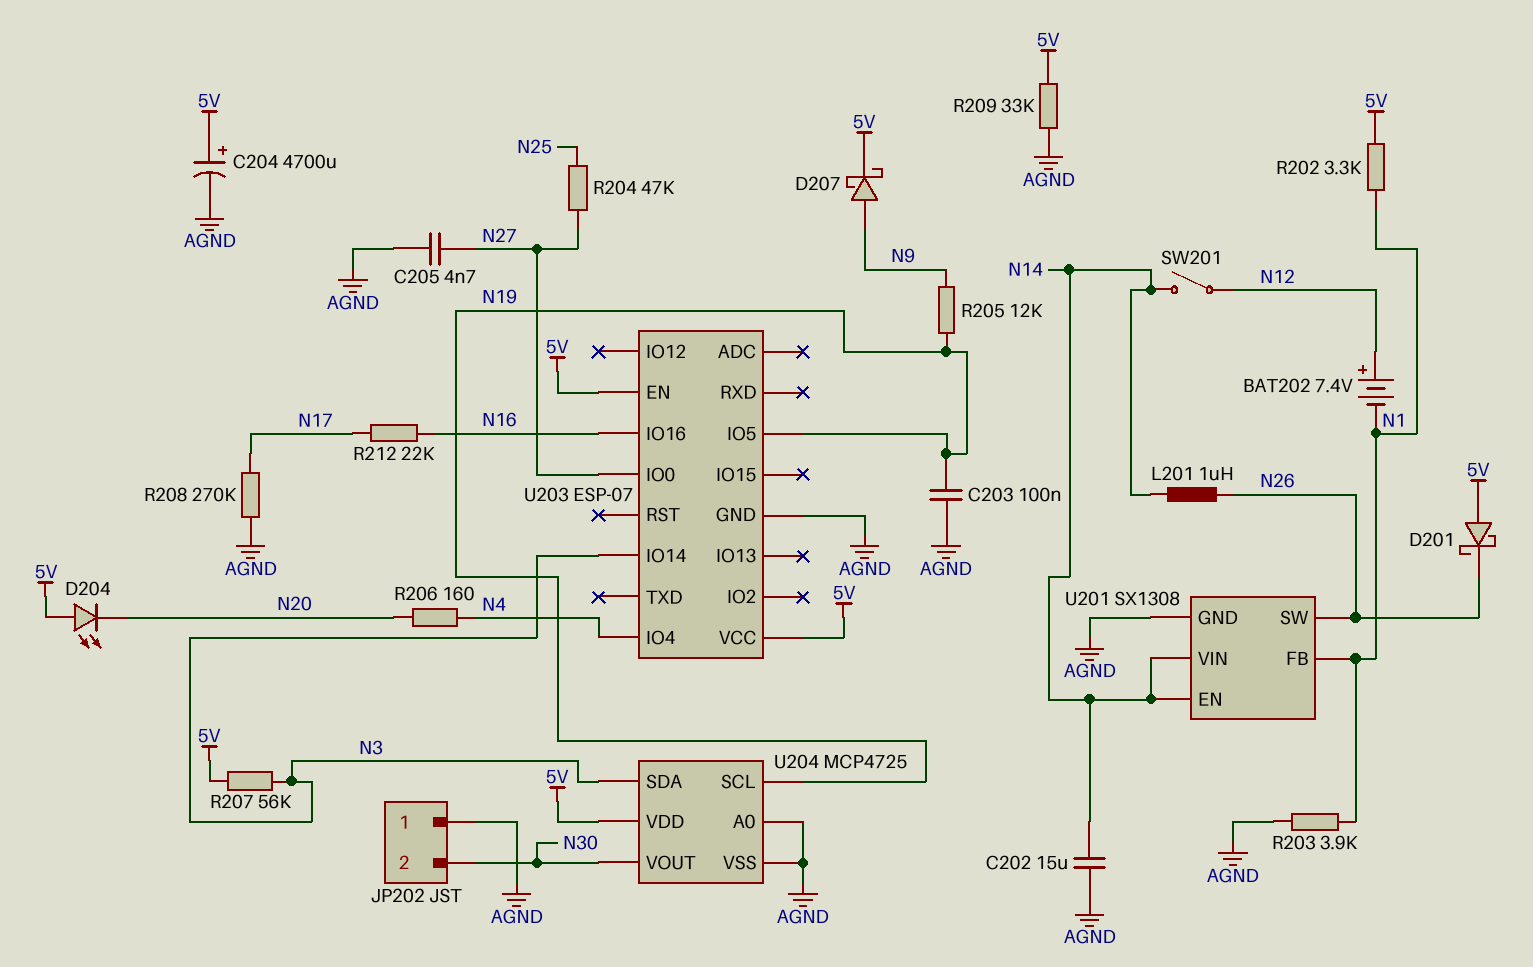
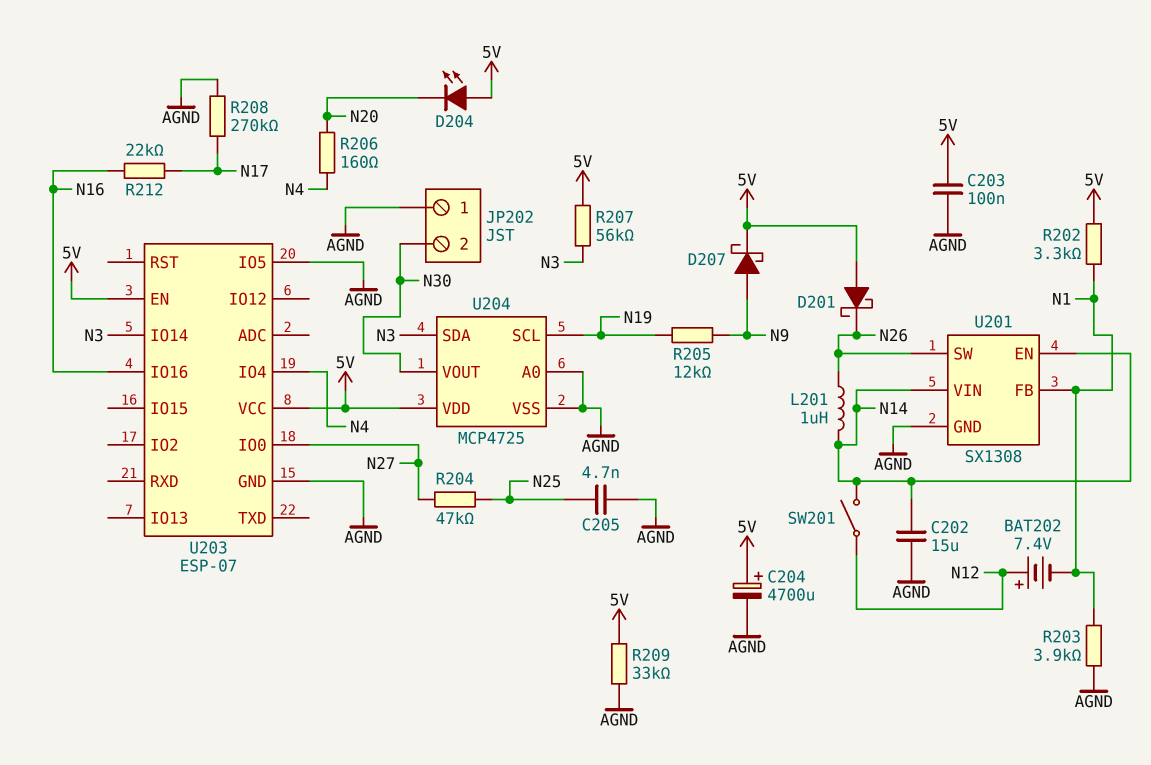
C203: 100nF (AGND, N19) -> 100nF (5V, AGND)
C205: 4.7nF (AGND, N27) -> 4.7nF (AGND, N25)
U203 pin IO5: N19 -> AGND

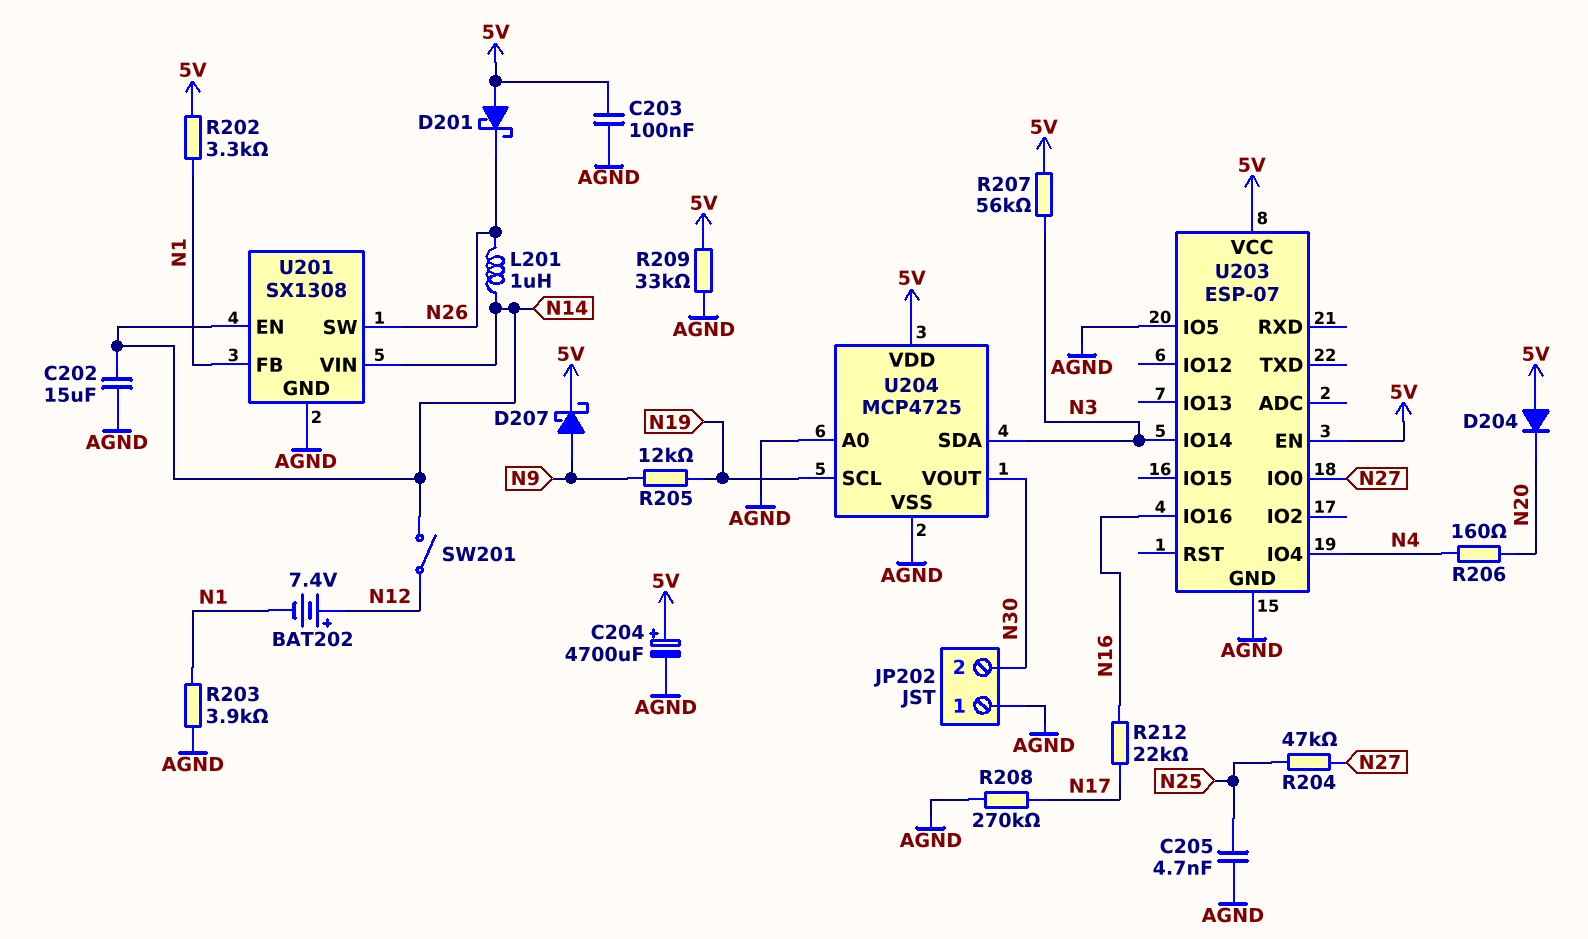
D204: LED (A 5V, K N20) -> diode (A 5V, K N20)

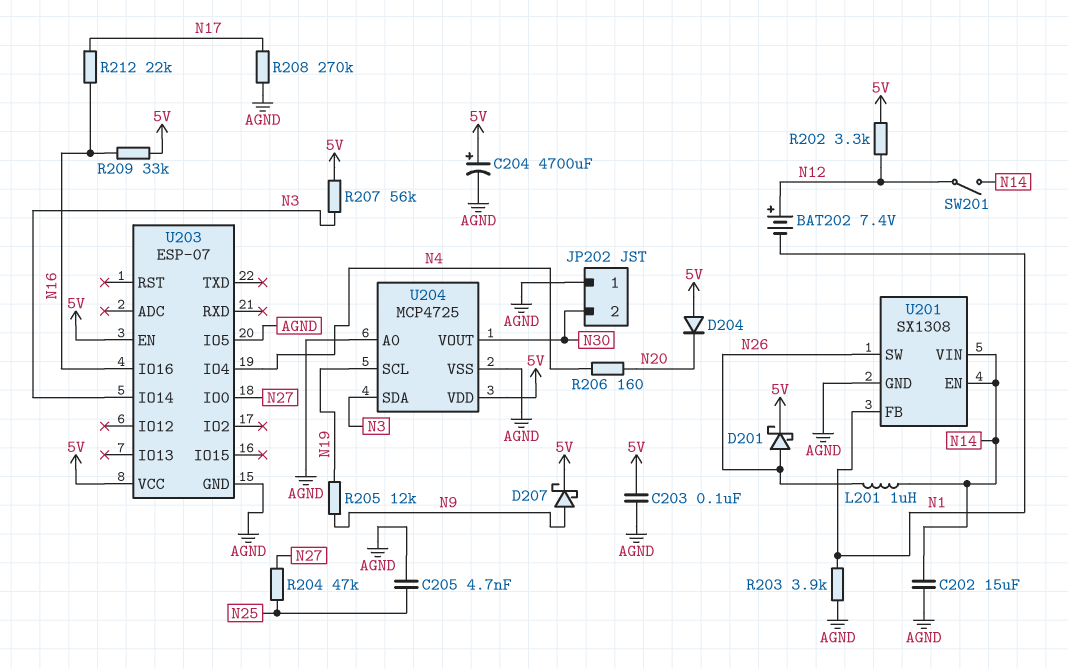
D201: schottky (A 5V, K N26) -> schottky (A N26, K 5V)
R202: 3.3k (5V, N1) -> 3.3k (5V, N12)
R209: 33k (5V, AGND) -> 33k (5V, N16)

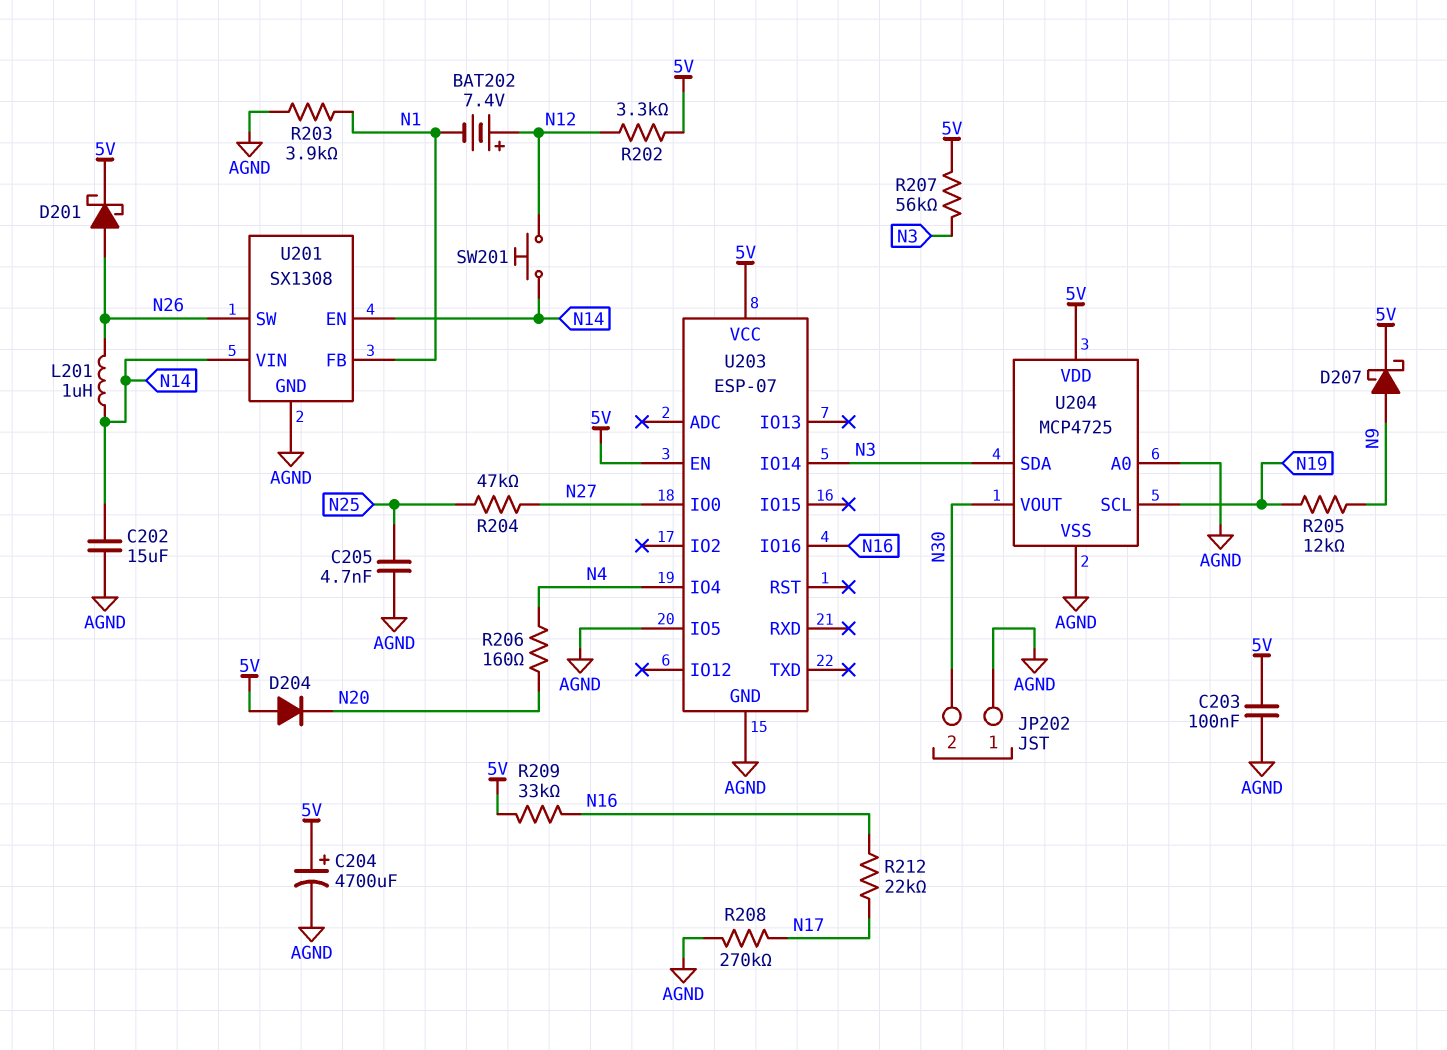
SW201: switch (N12, N14) -> button (N12, N14)

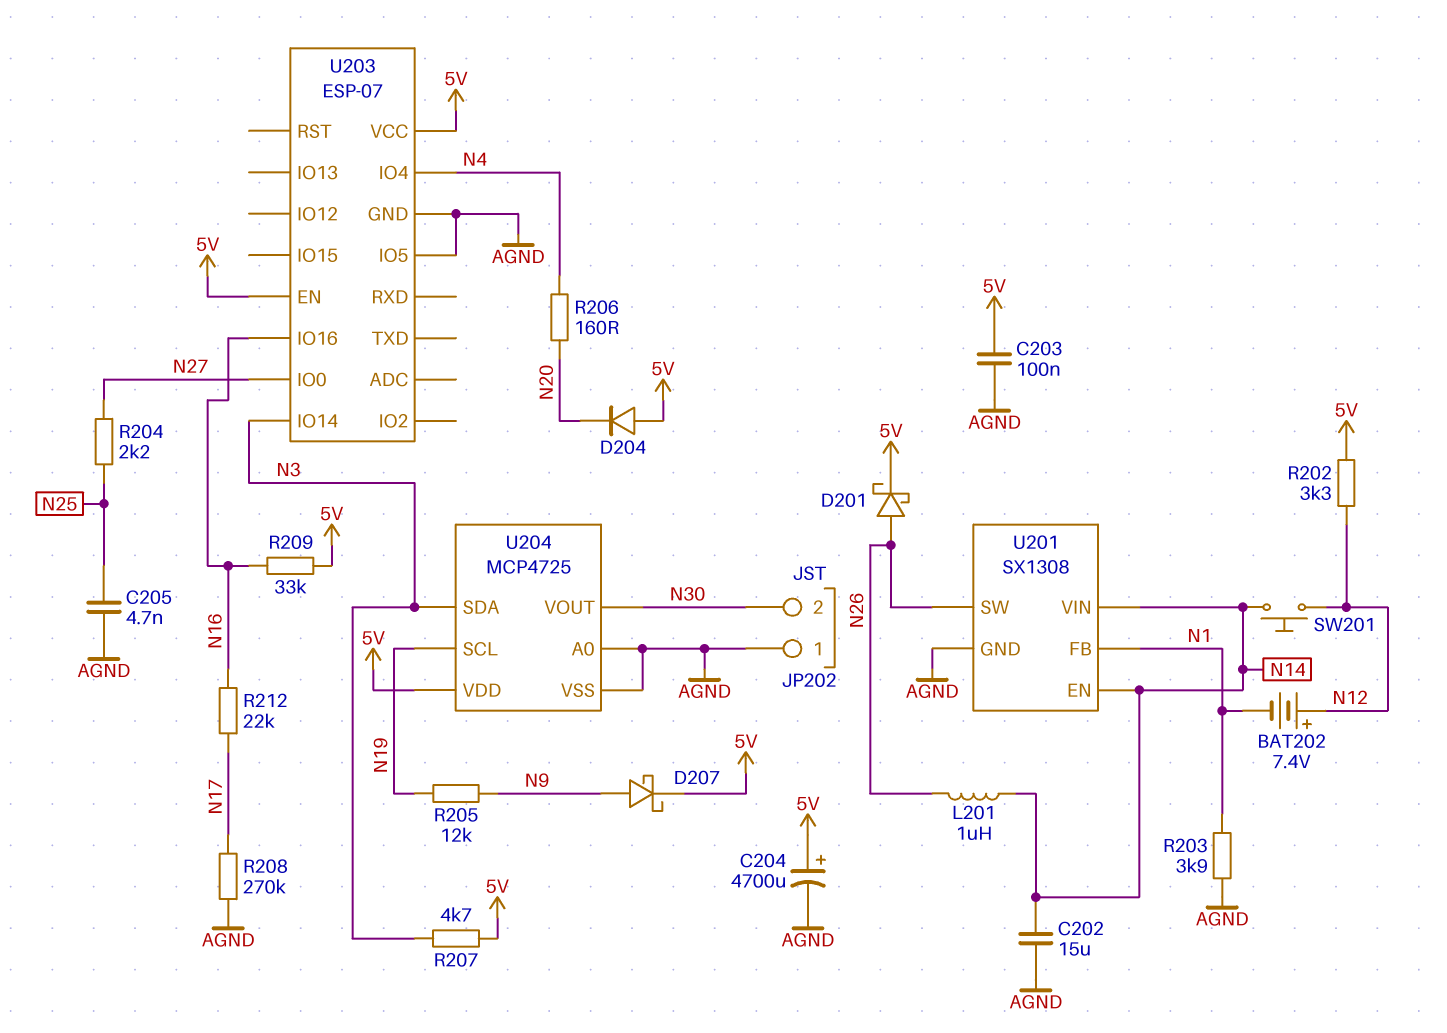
R204: 47k (N25, N27) -> 2.2k (N25, N27)
R207: 56k (5V, N3) -> 4.7k (5V, N3)

